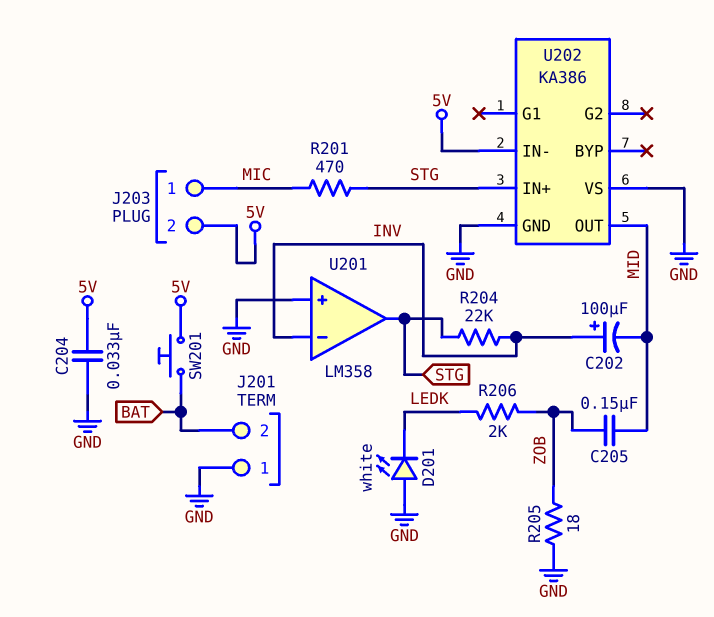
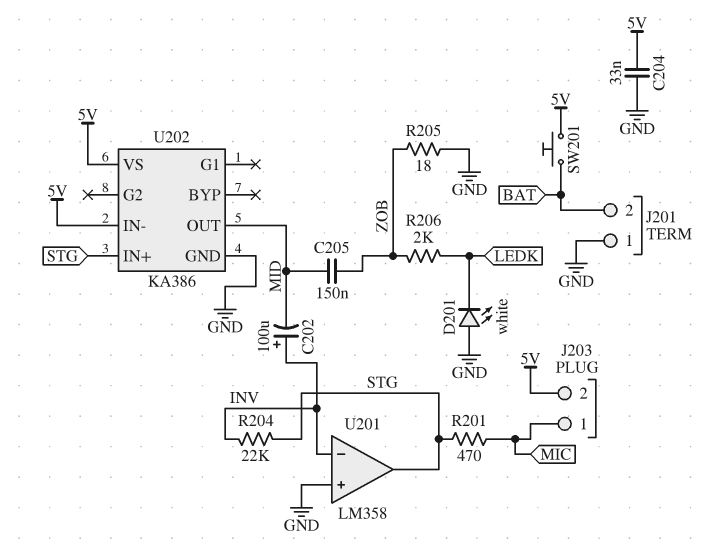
U202 pin VS: GND -> 5V

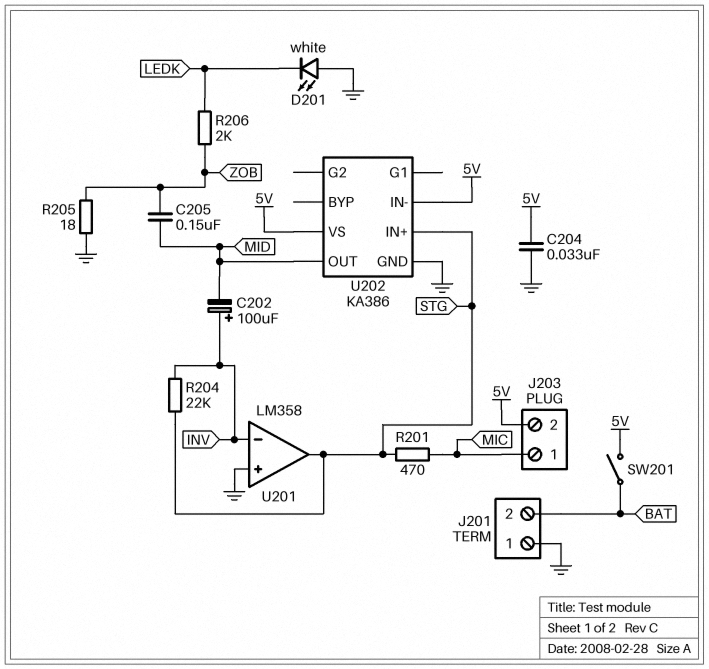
SW201: button (5V, BAT) -> switch (5V, BAT)

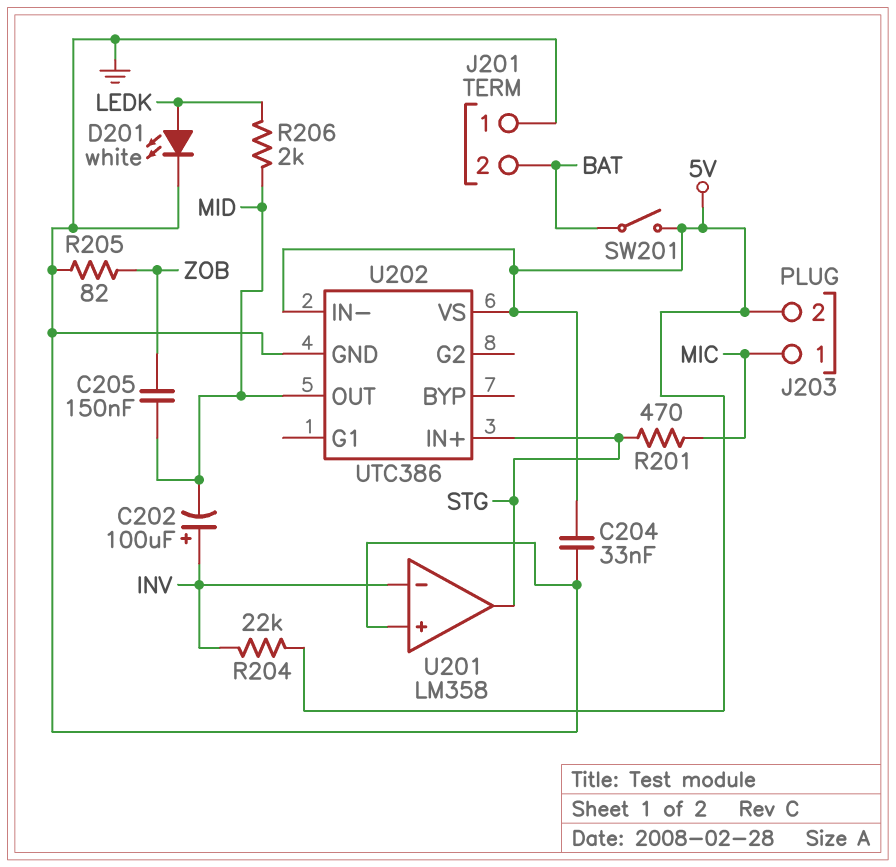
D201: LED white (A GND, K LEDK) -> LED white (A LEDK, K GND)
R204: 22k (INV, STG) -> 22k (5V, INV)
R205: 18 (GND, ZOB) -> 82 (GND, ZOB)
R206: 2k (LEDK, ZOB) -> 2k (LEDK, MID)
U202: KA386 -> UTC386

